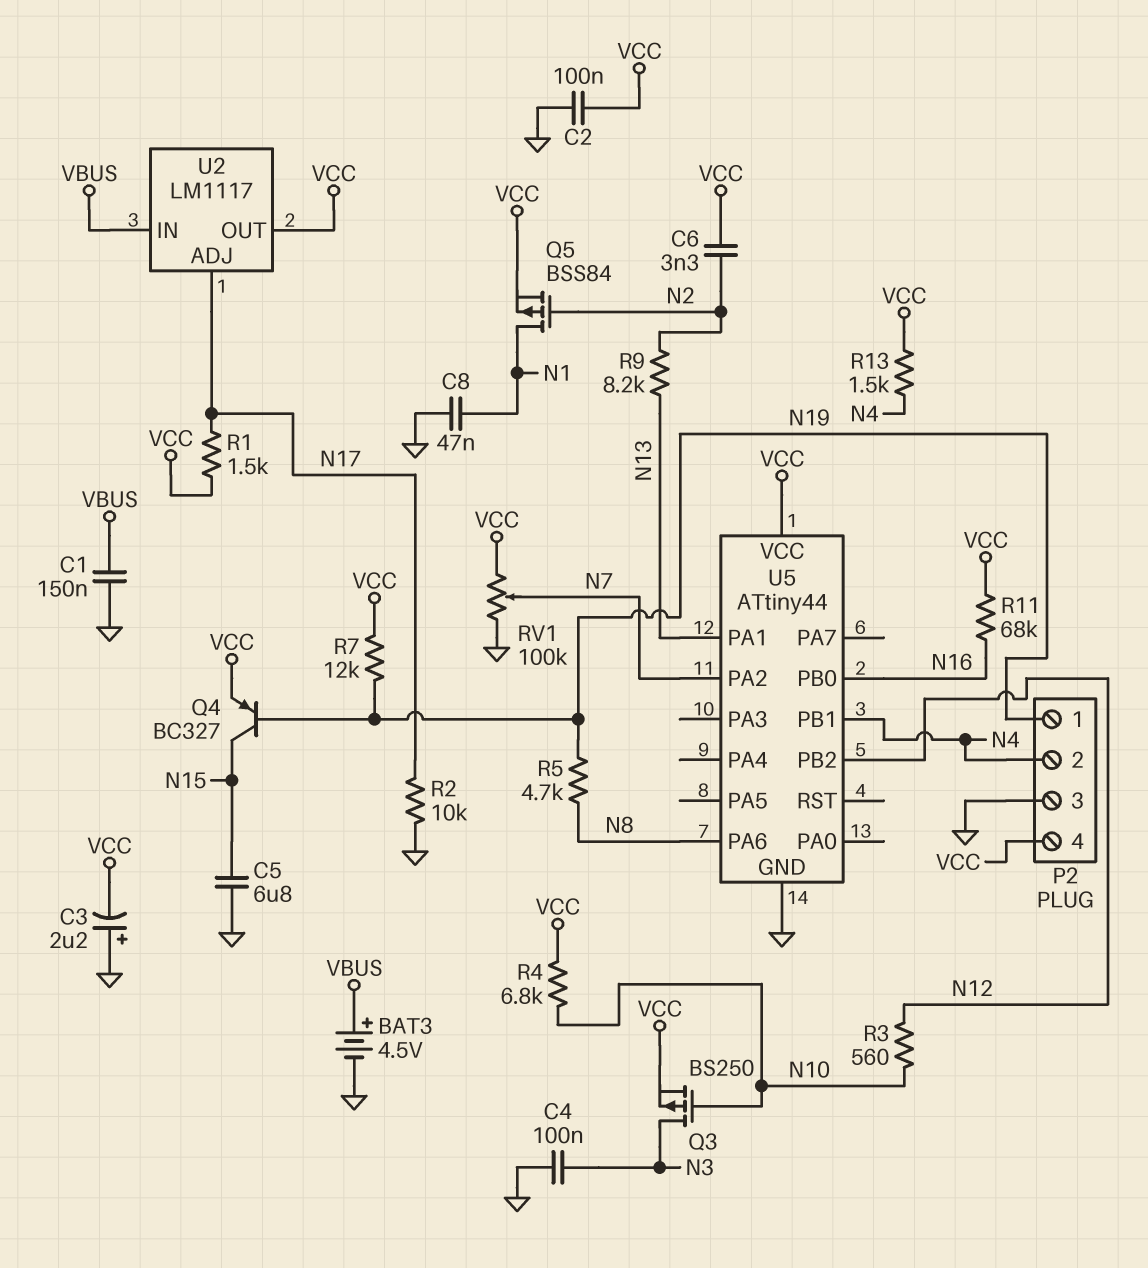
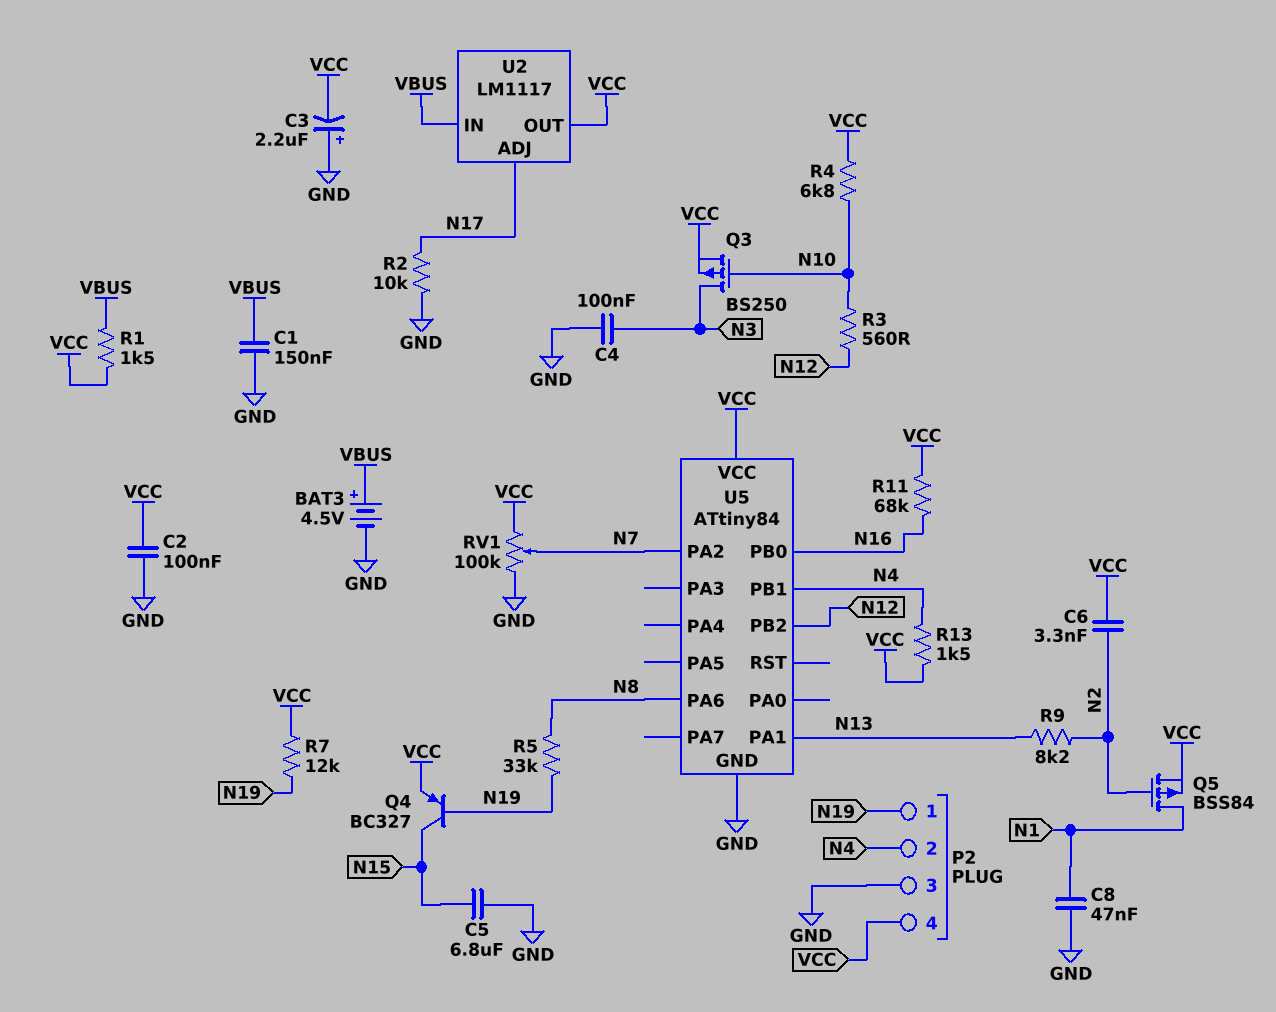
R1: 1.5k (N17, VCC) -> 1.5k (VBUS, VCC)
R5: 4.7k (N8, N19) -> 33k (N8, N19)
U5: ATtiny44 -> ATtiny84

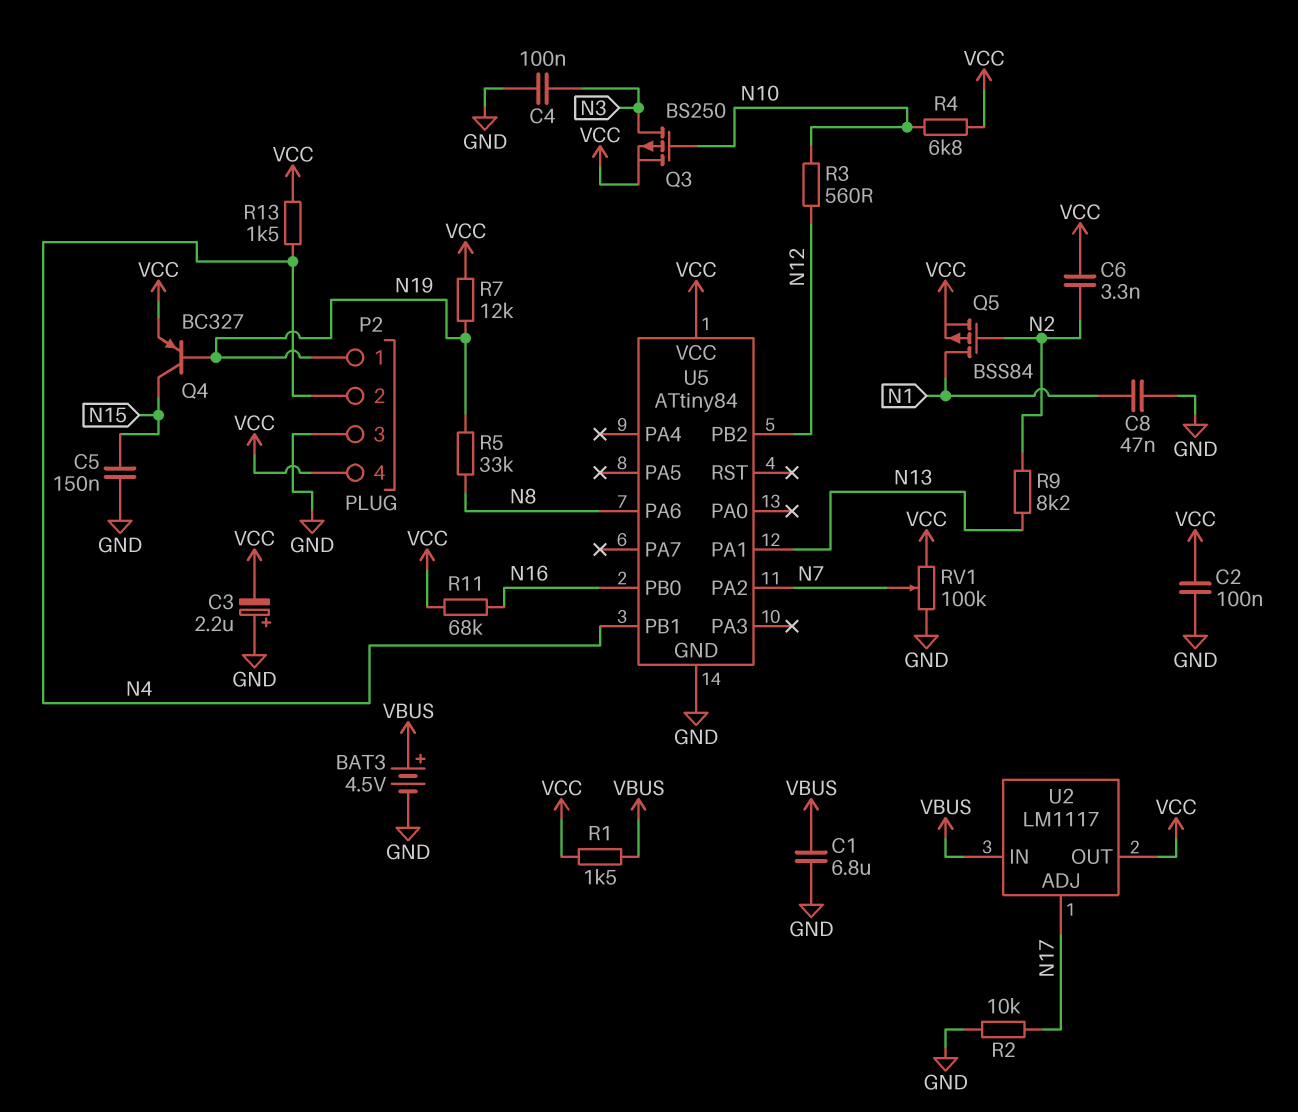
C1: 150nF (GND, VBUS) -> 6.8uF (GND, VBUS)
C5: 6.8uF (GND, N15) -> 150nF (GND, N15)

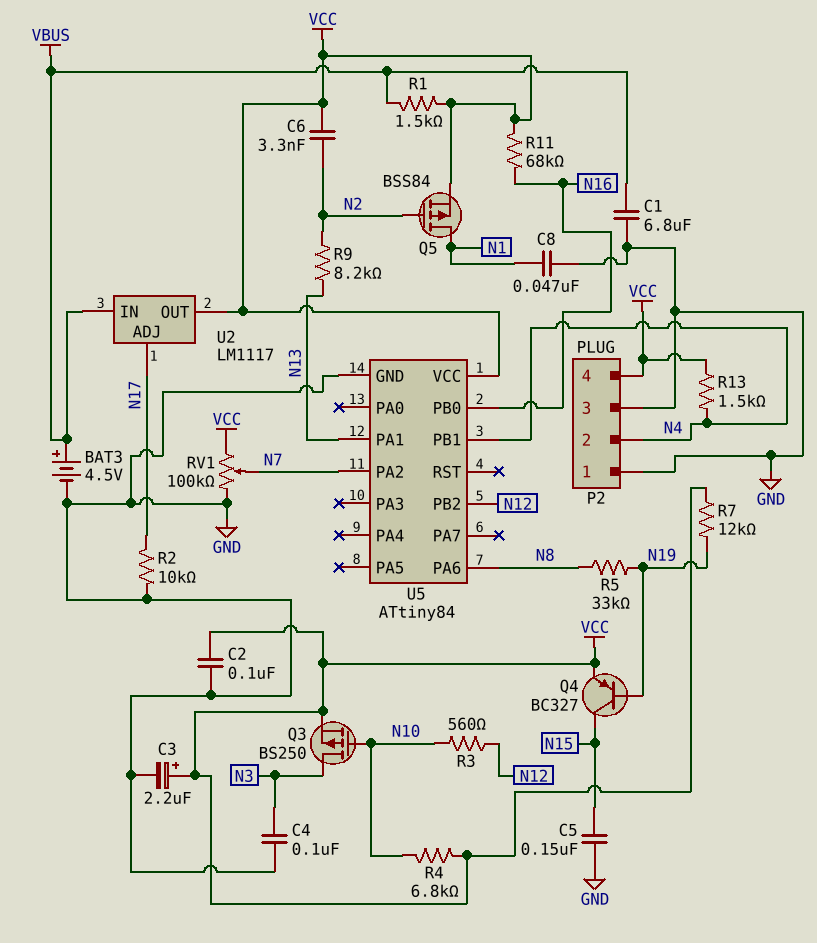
C3: 2.2uF (plus GND, minus VCC) -> 2.2uF (plus VCC, minus GND)
P2 pin 1: N19 -> GND

